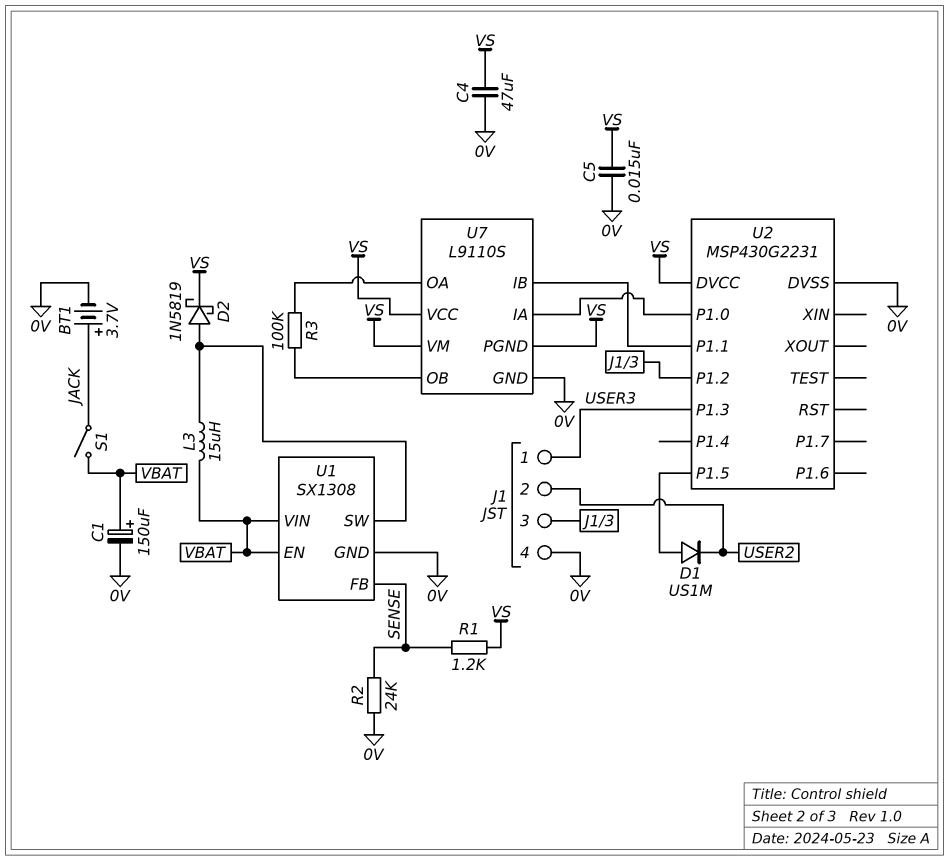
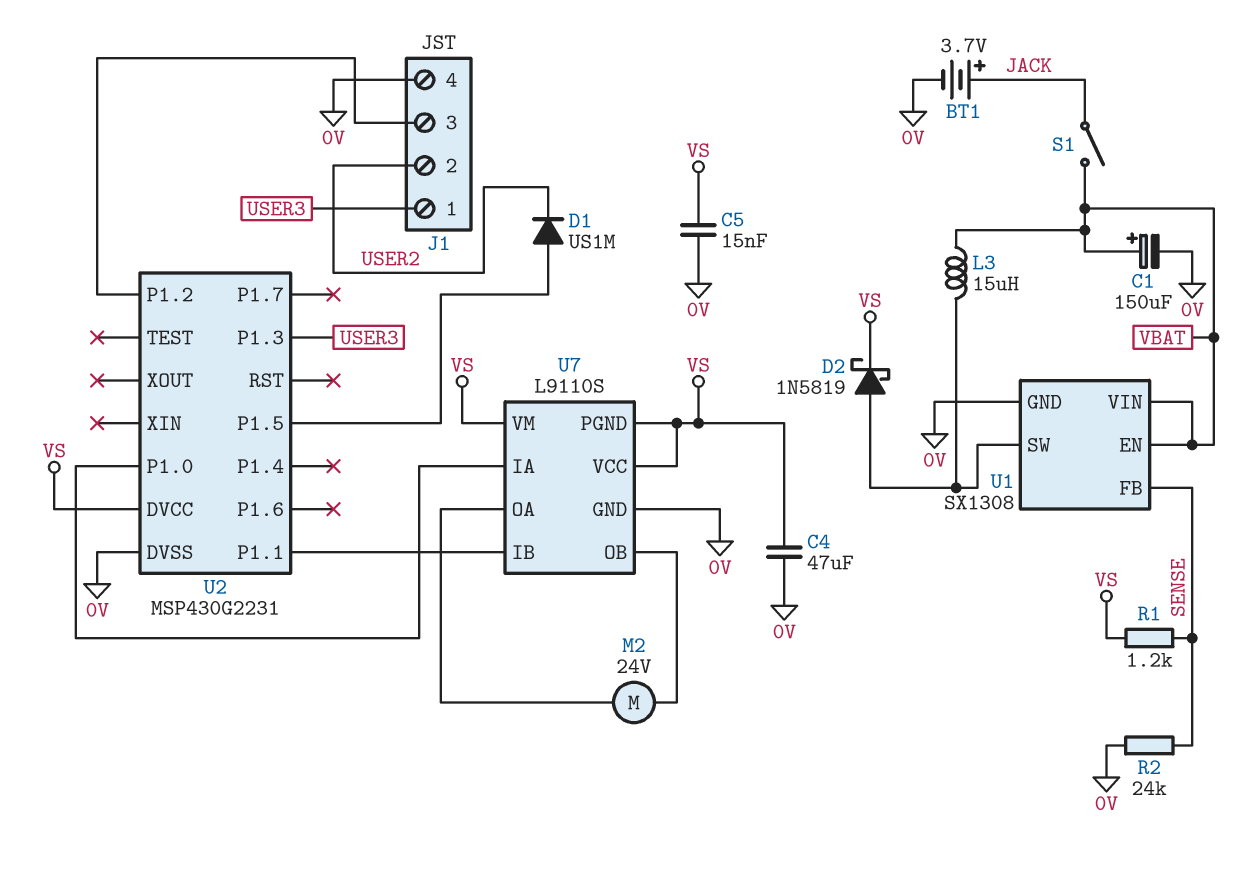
M2: none -> motor 24V (U7/OA, U7/OB)
R3: 100k (U7/OA, U7/OB) -> none

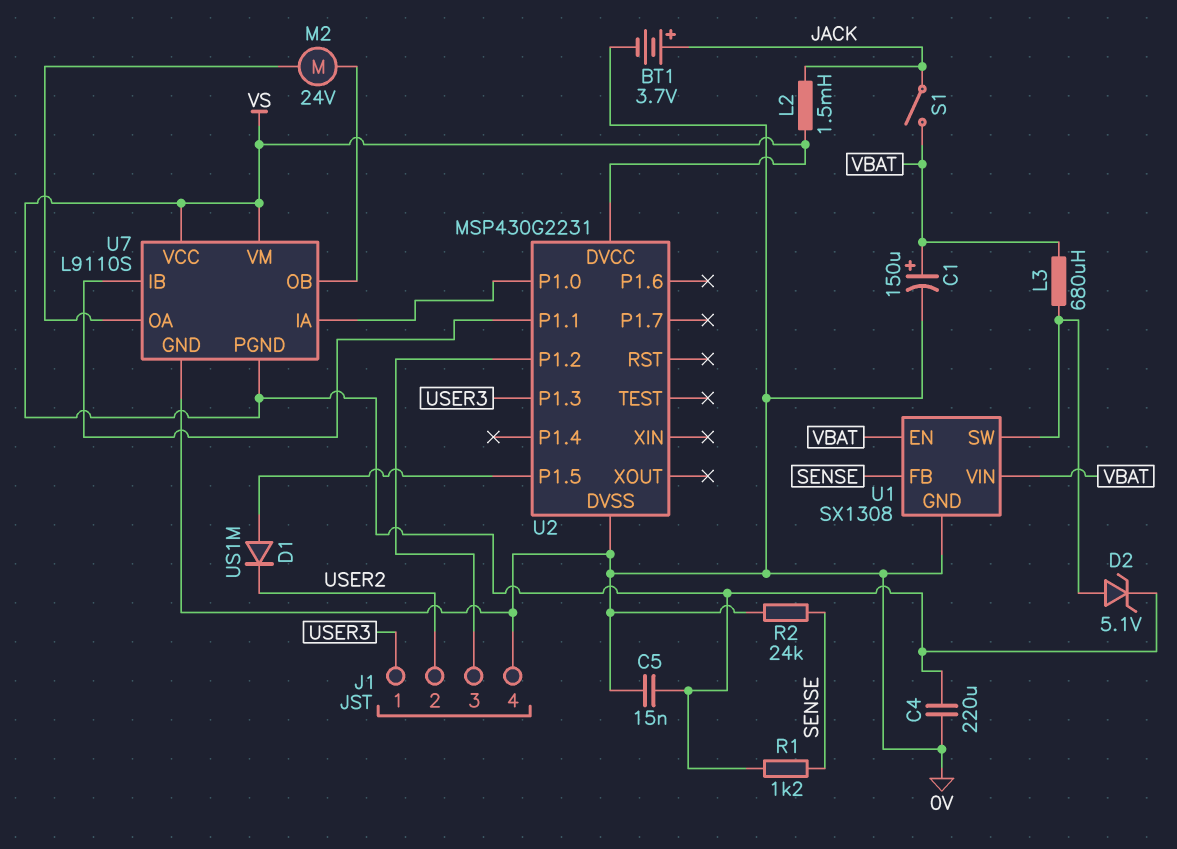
C4: 47uF (0V, VS) -> 220uF (0V, VS)
D2: schottky 1N5819 (A U1/SW, K VS) -> zener 5.1V (A U1/SW, K VS)
L2: none -> 1.5mH (JACK, VS)
L3: 15uH (U1/SW, VBAT) -> 680uH (U1/SW, VBAT)

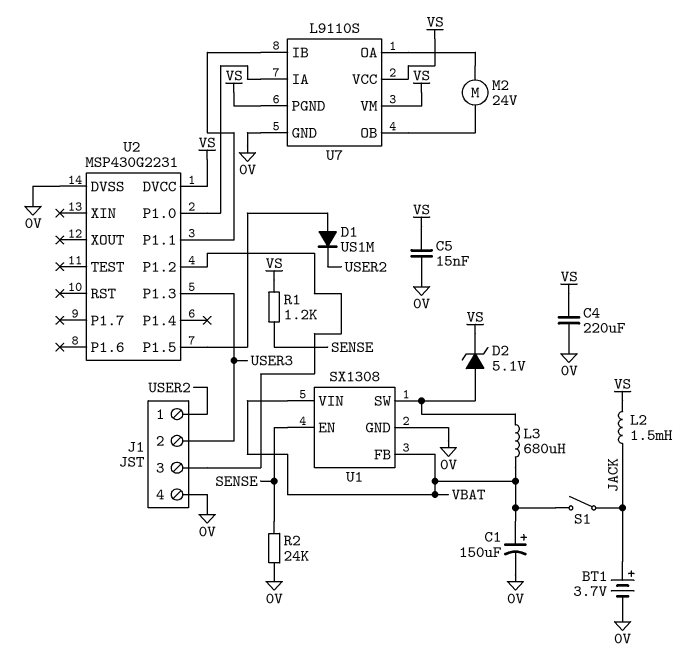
J1 pin 1: USER3 -> USER2
J1 pin 2: USER2 -> USER3
U1 pin EN: VBAT -> SENSE
U1 pin FB: SENSE -> VBAT

